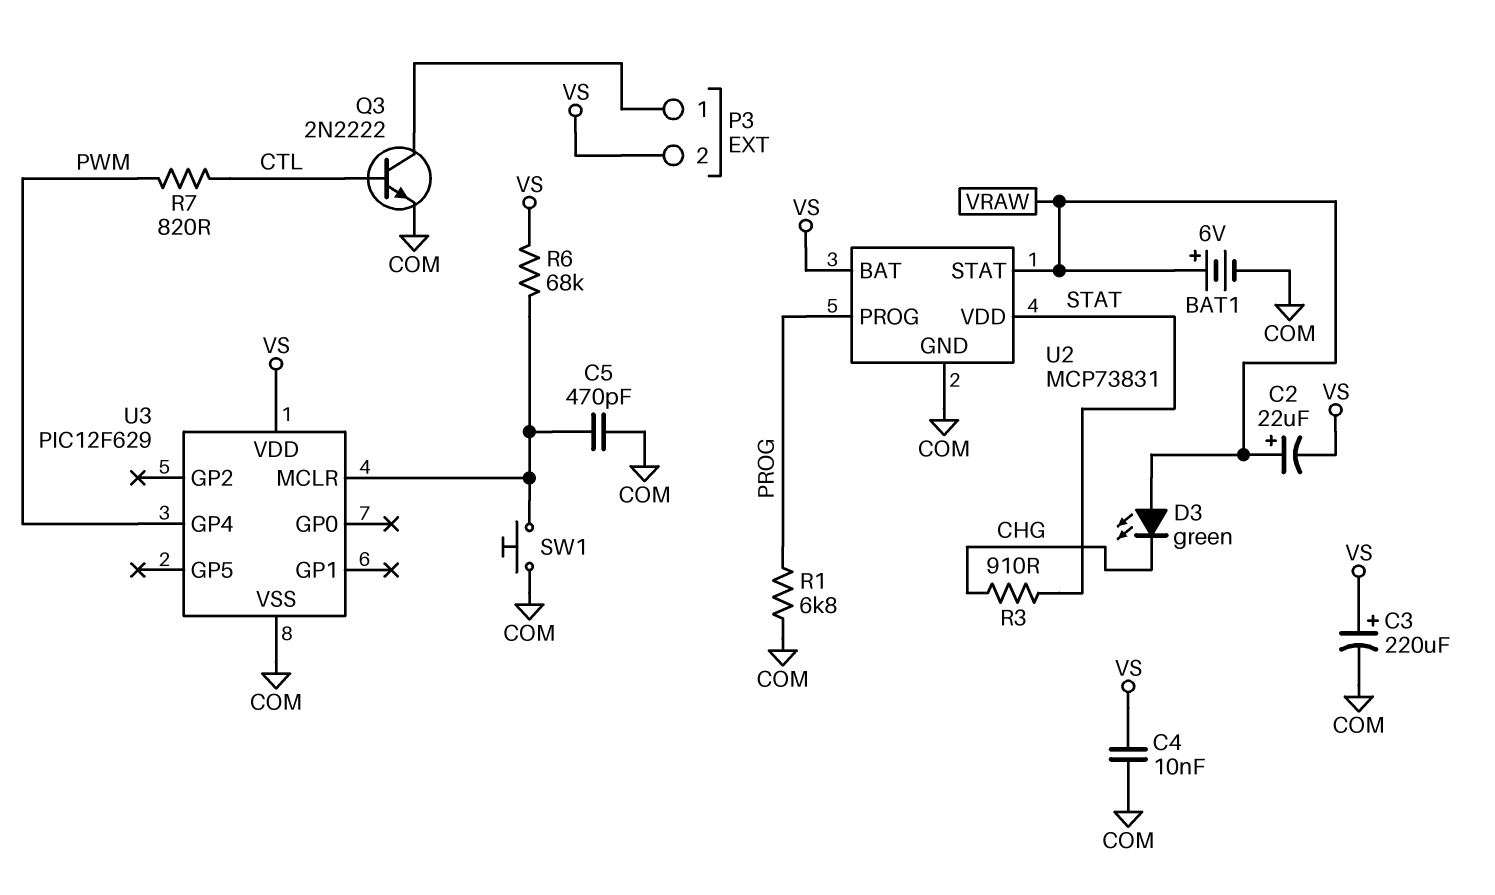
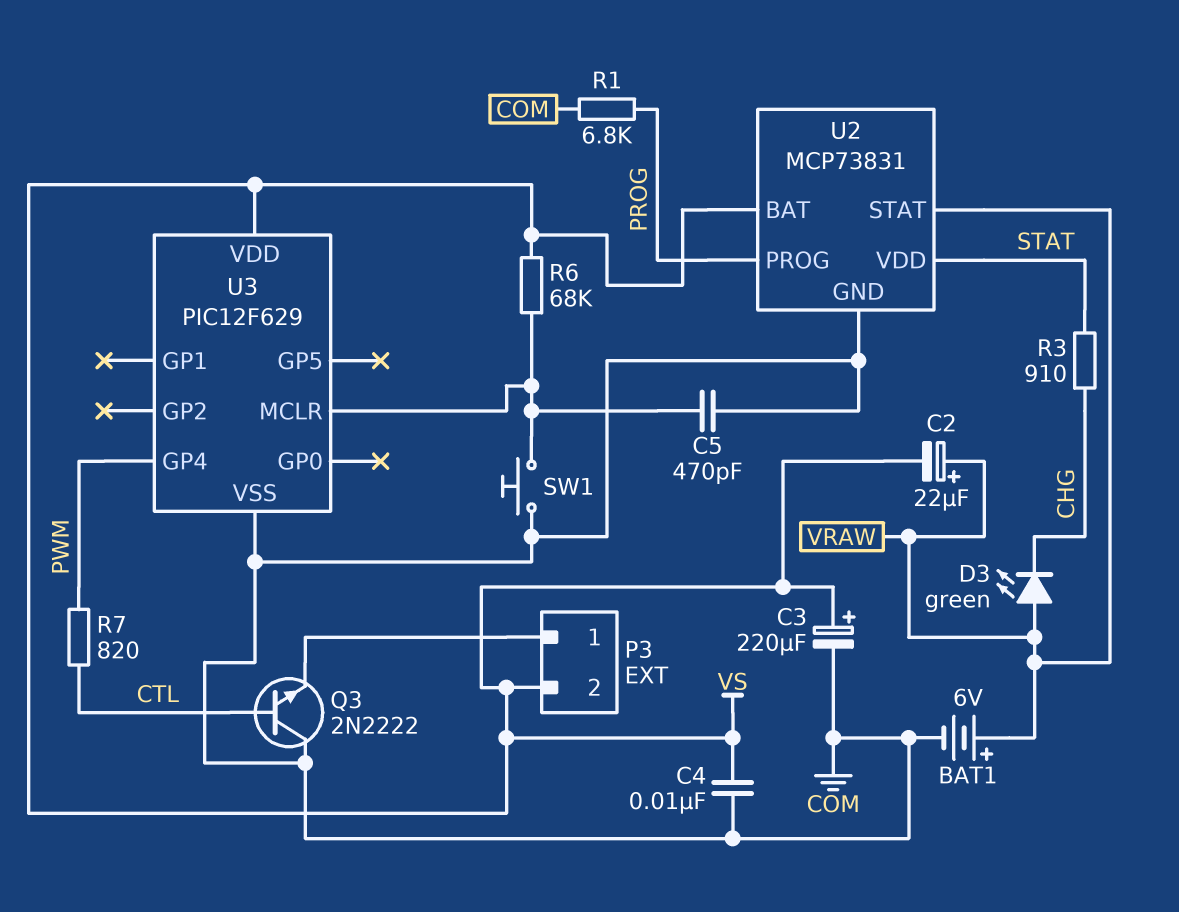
Q3: NPN 2N2222 (B CTL, C P3/1, E COM) -> NPN 2N2222 (B CTL, C COM, E P3/1)

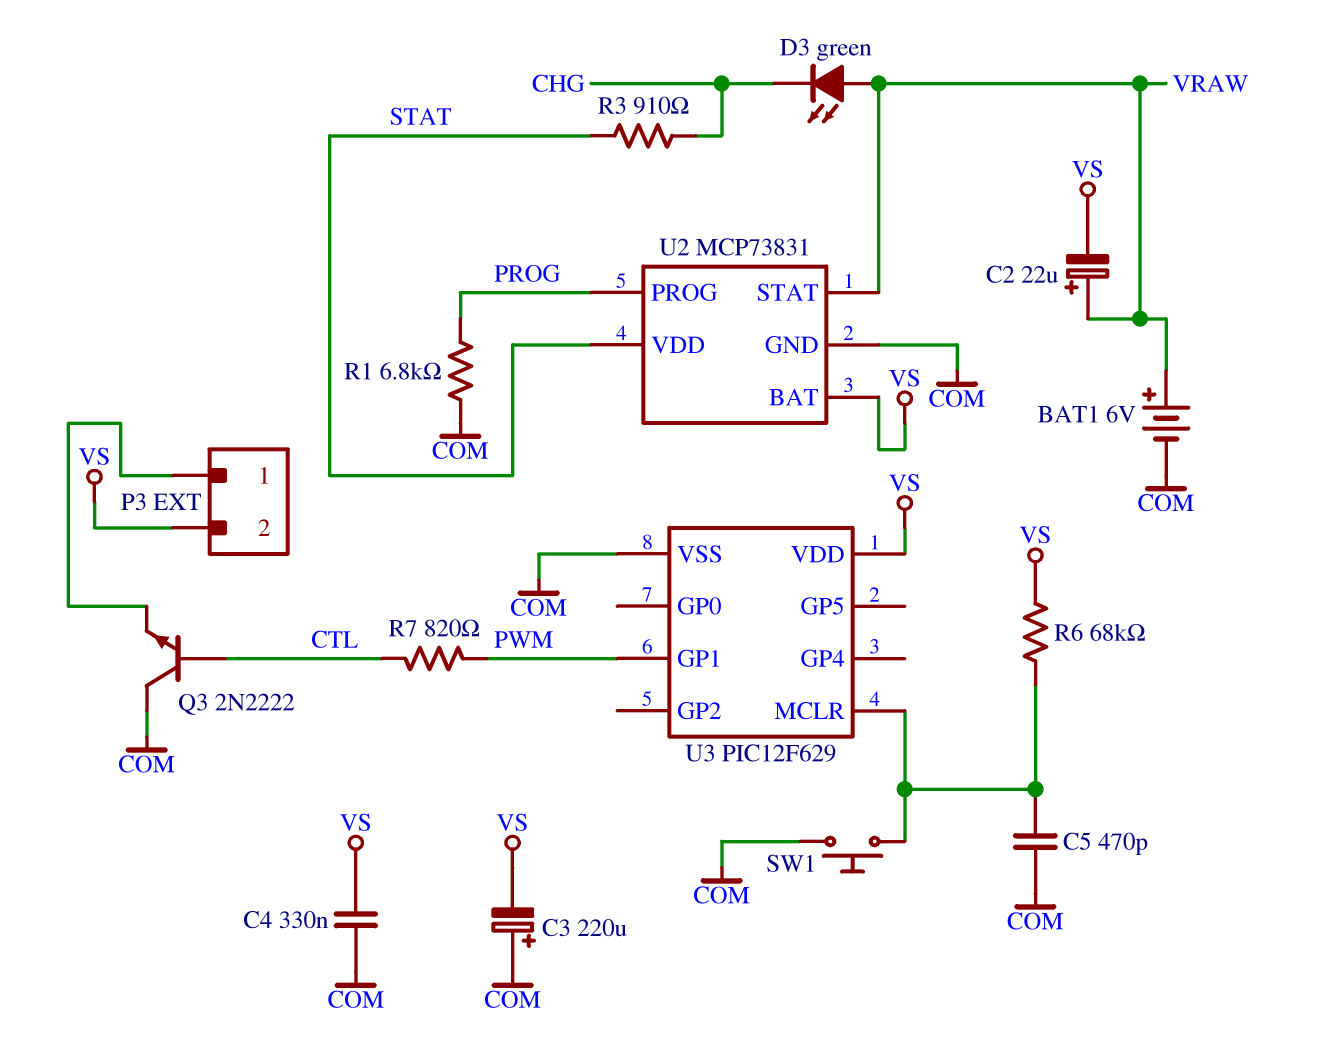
C3: 220uF (plus VS, minus COM) -> 220uF (plus COM, minus VS)
C4: 10nF (COM, VS) -> 330nF (COM, VS)
U3 pin GP1: none -> PWM
U3 pin GP4: PWM -> none

